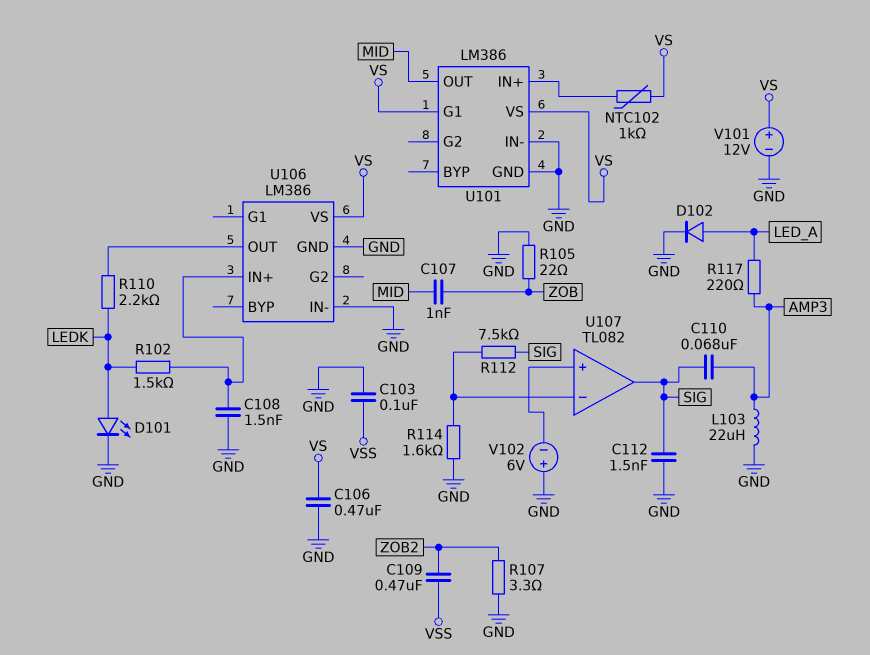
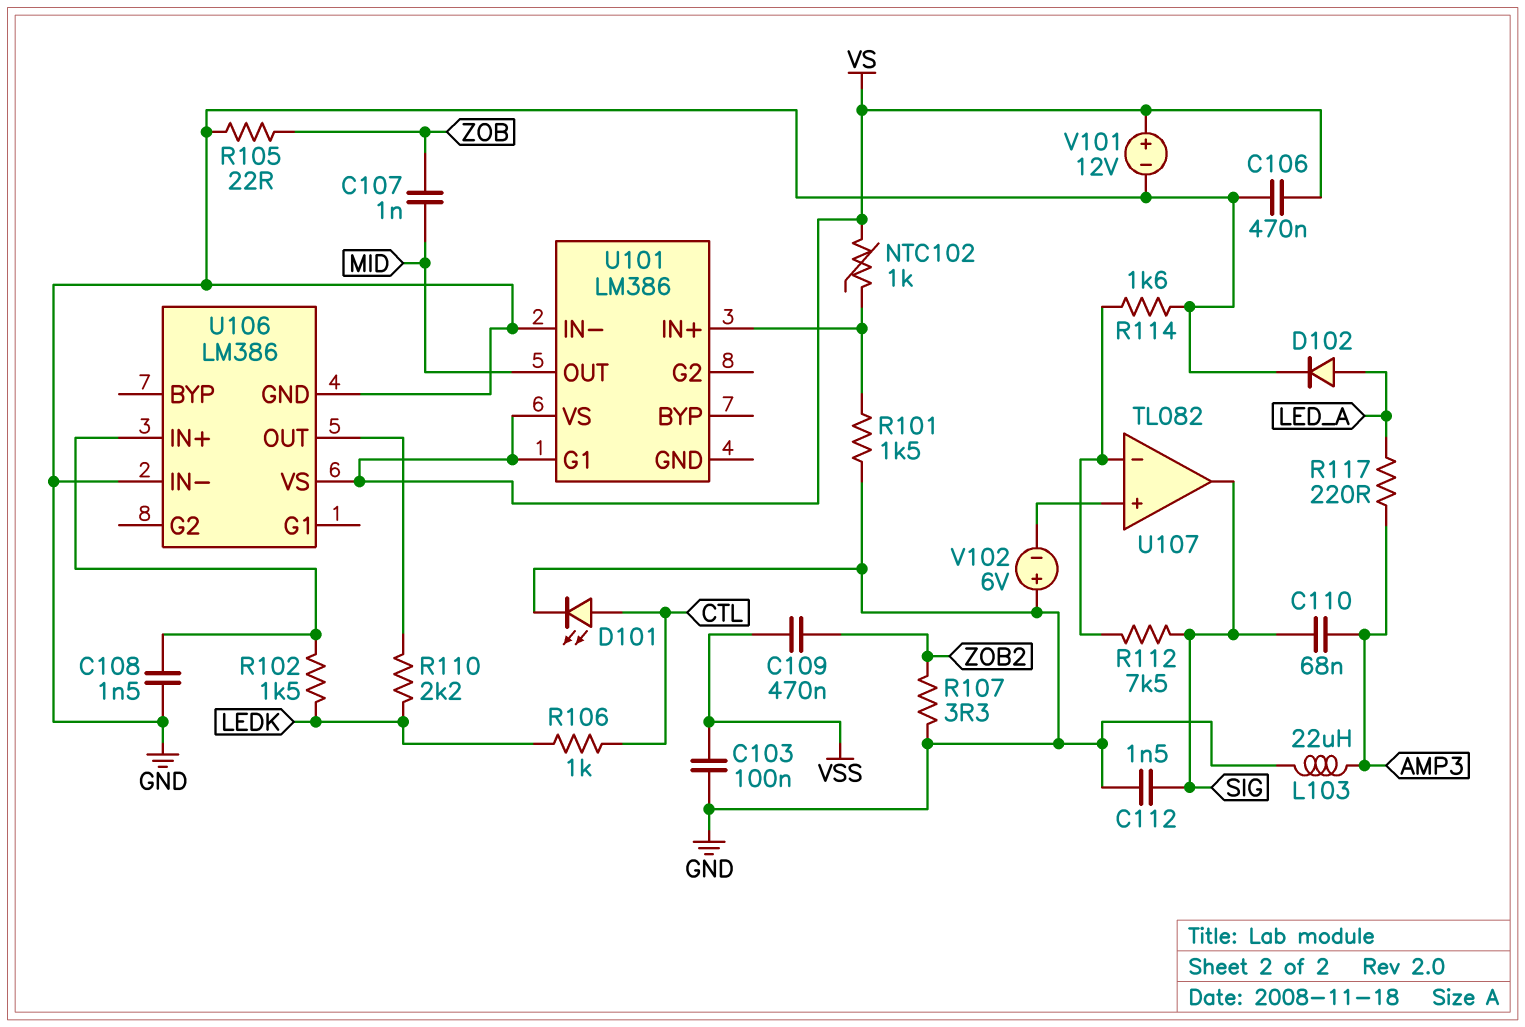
D101: LED (A LEDK, K GND) -> LED (A CTL, K GND)
R101: none -> 1.5k (GND, U101/IN+)
R106: none -> 1k (CTL, LEDK)
U101 pin GND: GND -> none

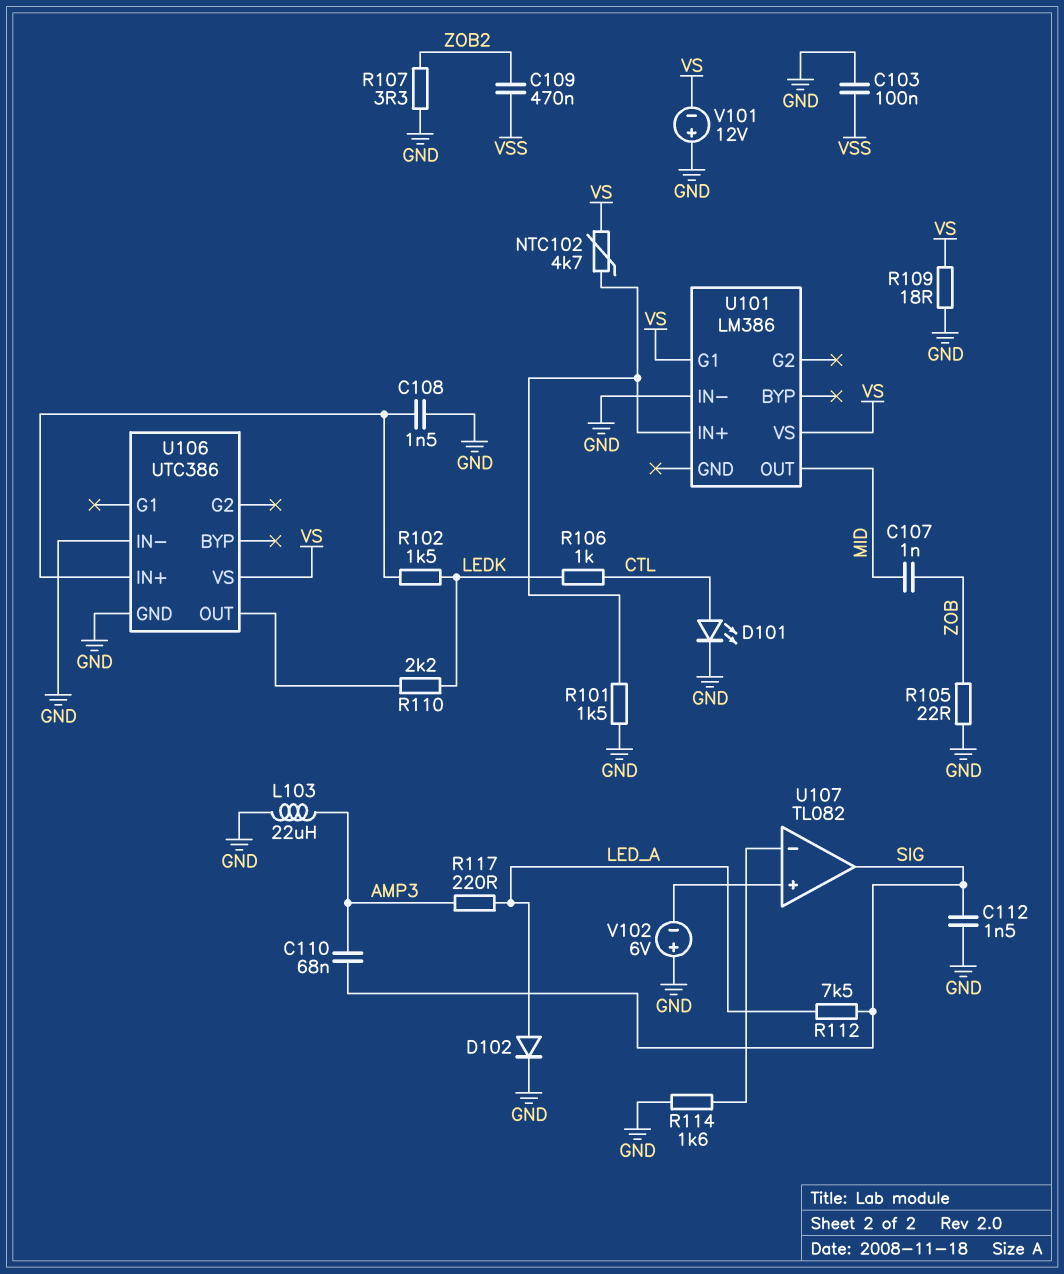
C106: 470nF (GND, VS) -> none
NTC102: 1k (U101/IN+, VS) -> 4.7k (U101/IN+, VS)
R109: none -> 18 (GND, VS)
R112: 7.5k (SIG, U107/in-) -> 7.5k (LED_A, SIG)
U106: LM386 -> UTC386
V101: 12V (plus VS, minus GND) -> 12V (plus GND, minus VS)

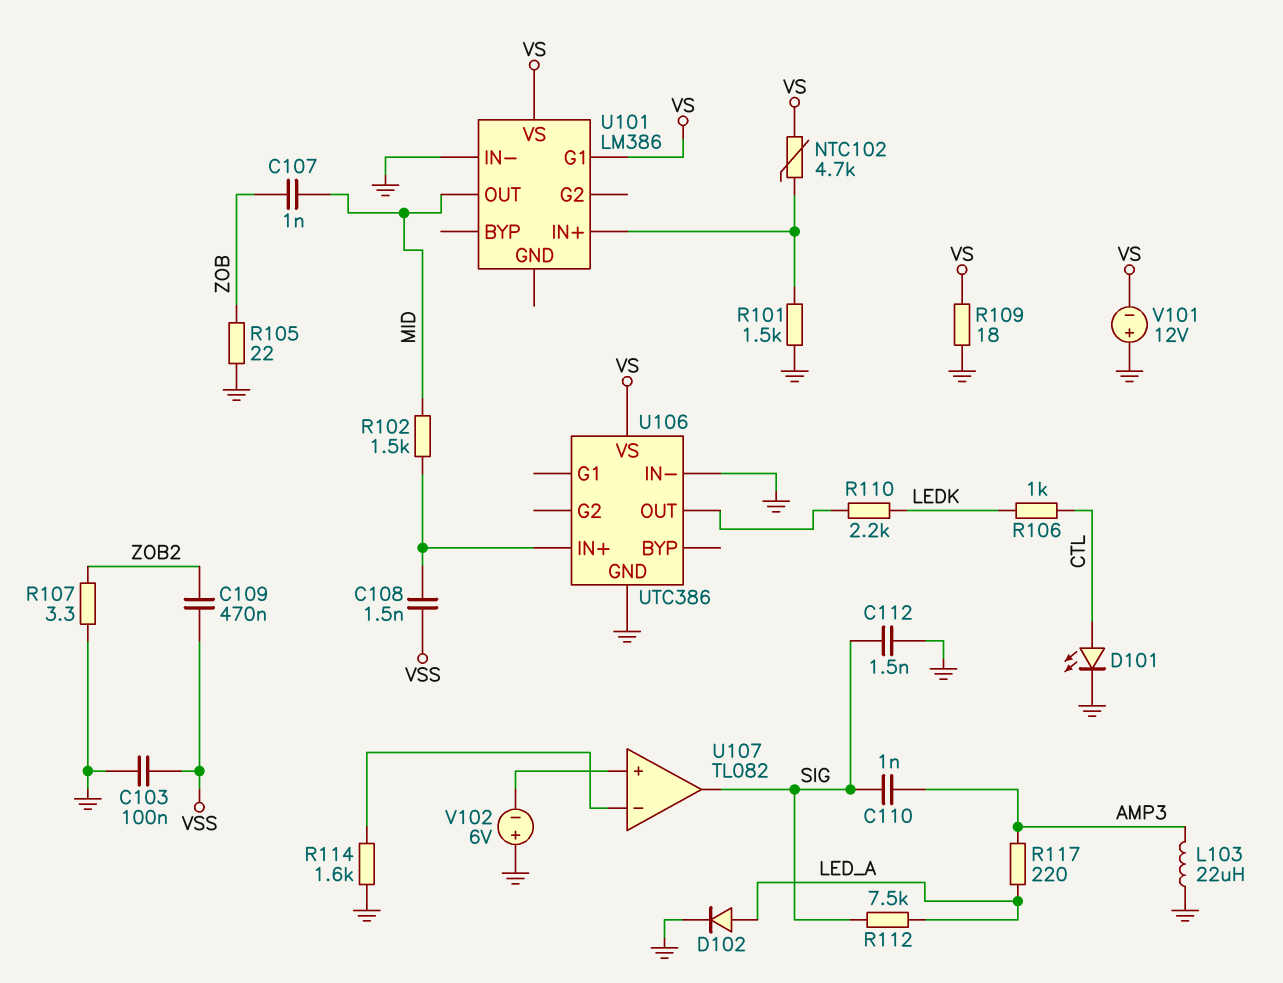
C108: 1.5nF (GND, U106/IN+) -> 1.5nF (U106/IN+, VSS)
C110: 68nF (AMP3, SIG) -> 1nF (AMP3, SIG)
R102: 1.5k (LEDK, U106/IN+) -> 1.5k (MID, U106/IN+)

